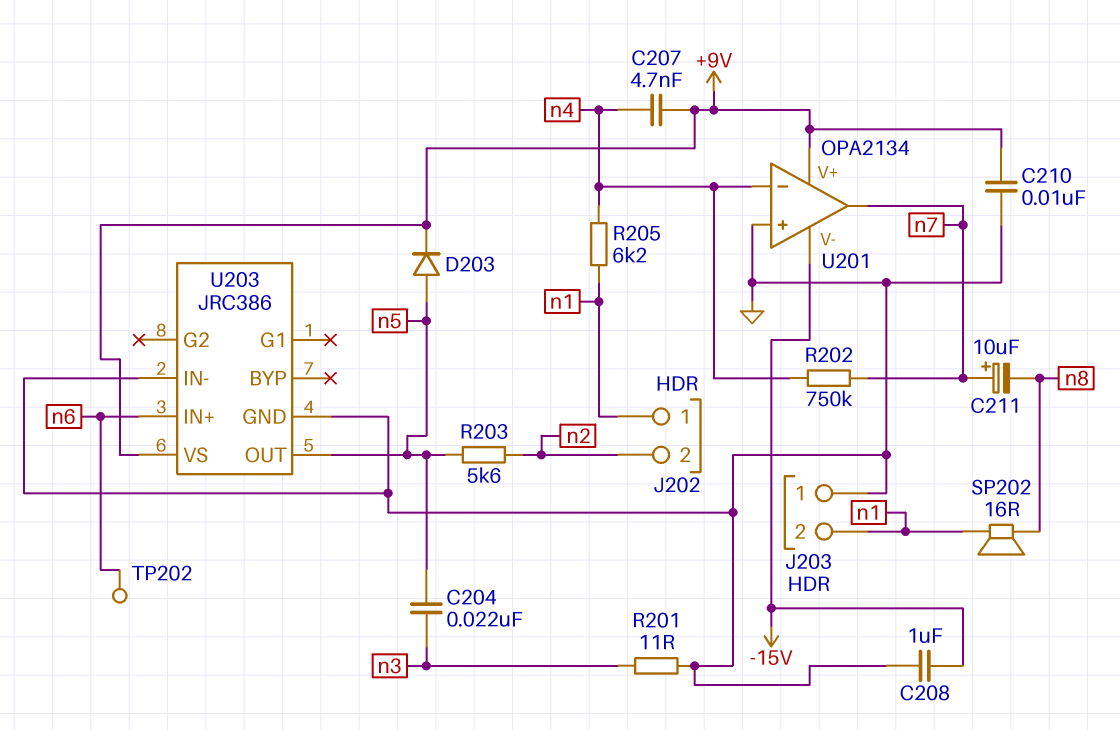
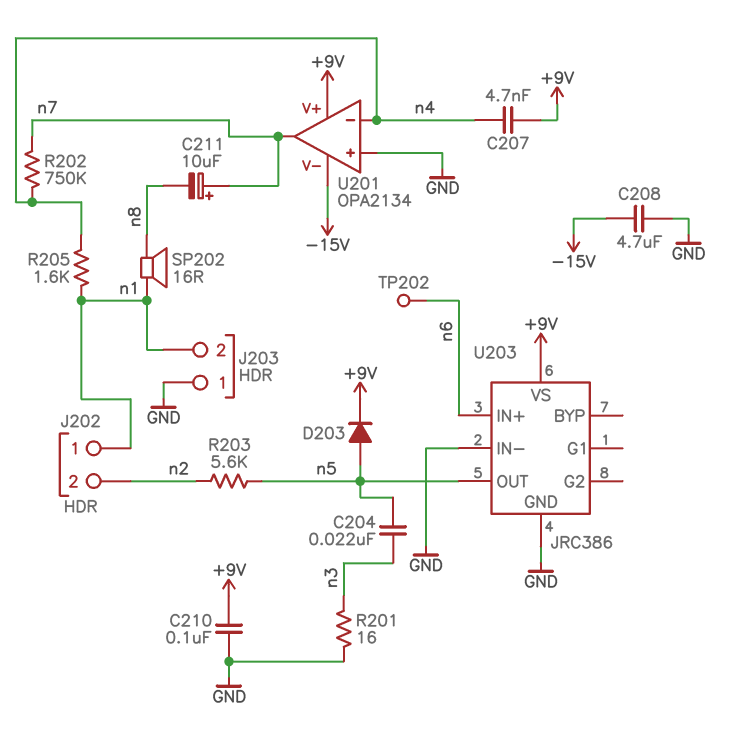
C208: 1uF (-15V, GND) -> 4.7uF (-15V, GND)
C210: 10nF (+9V, GND) -> 100nF (+9V, GND)
R201: 11 (GND, n3) -> 16 (GND, n3)
R205: 6.2k (n1, n4) -> 1.6k (n1, n4)

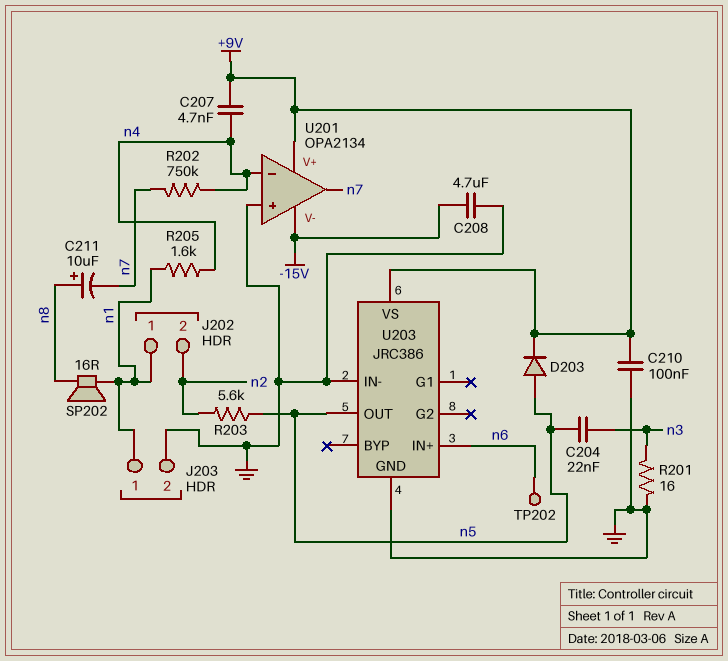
C211: 10uF (plus n7, minus n8) -> 10uF (plus n8, minus n7)
J203 pin 1: GND -> n1
J203 pin 2: n1 -> GND

